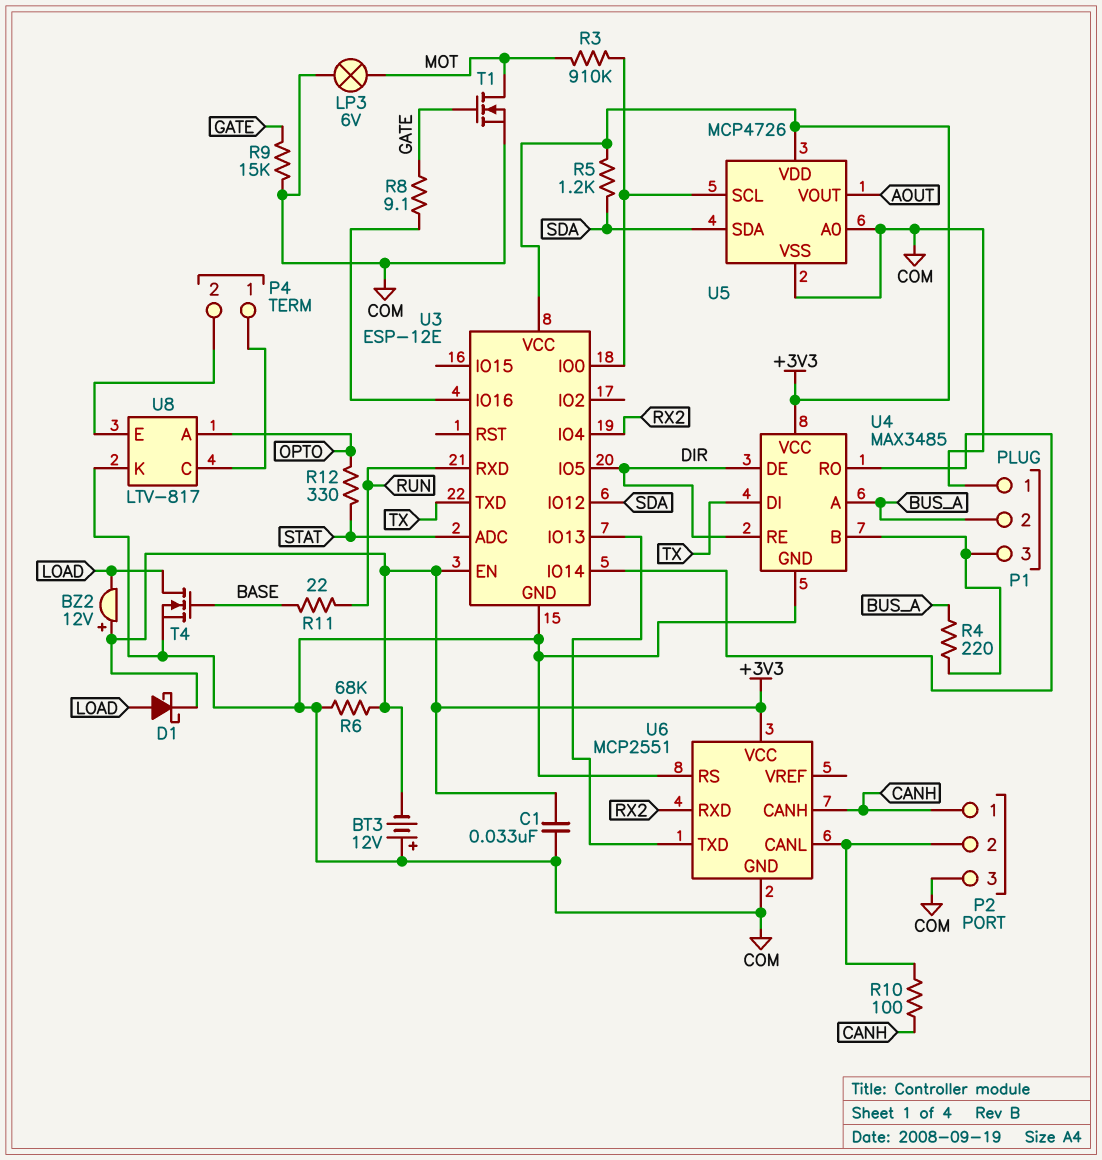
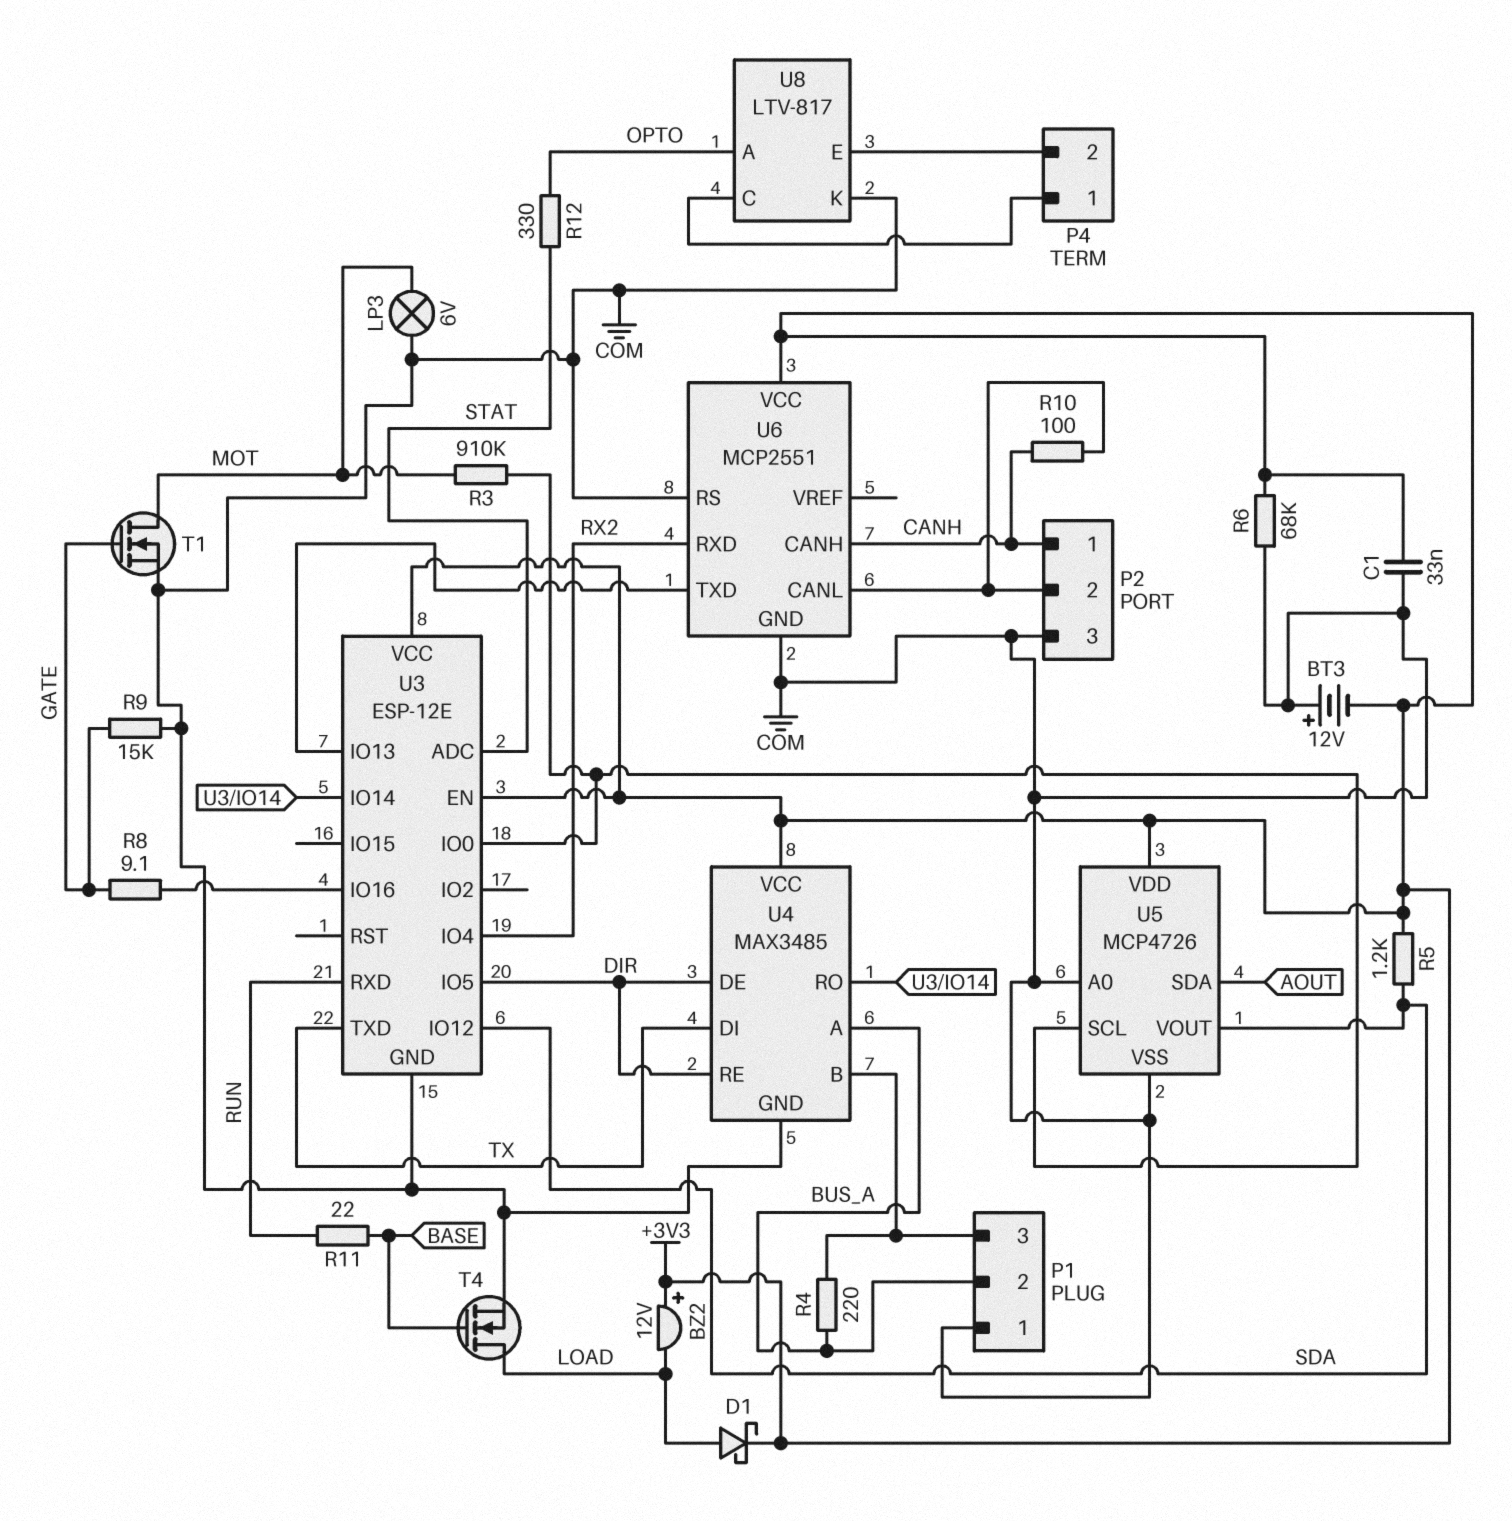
U5 pin SDA: SDA -> AOUT
U5 pin VOUT: AOUT -> SDA

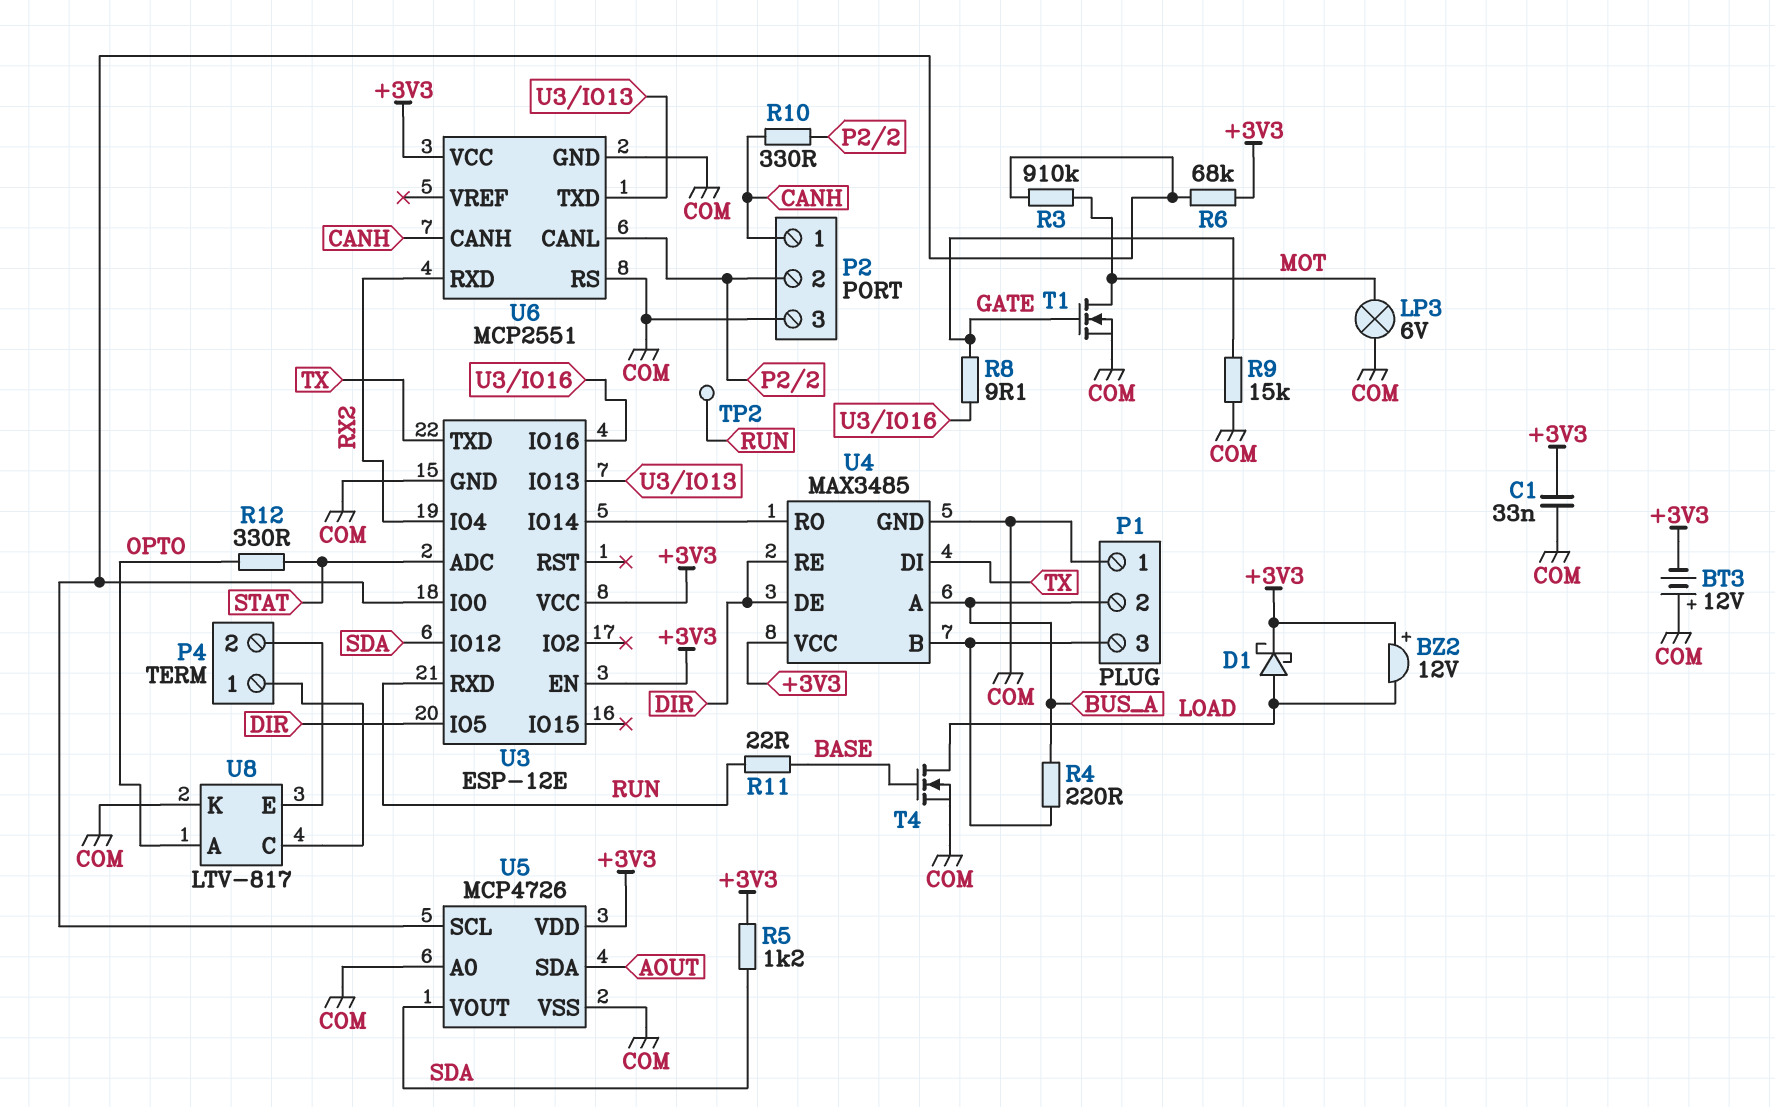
R6: 68k (+3V3, COM) -> 68k (+3V3, U3/IO0)
R10: 100 (CANH, P2/2) -> 330 (CANH, P2/2)
TP2: none -> test point (RUN)

